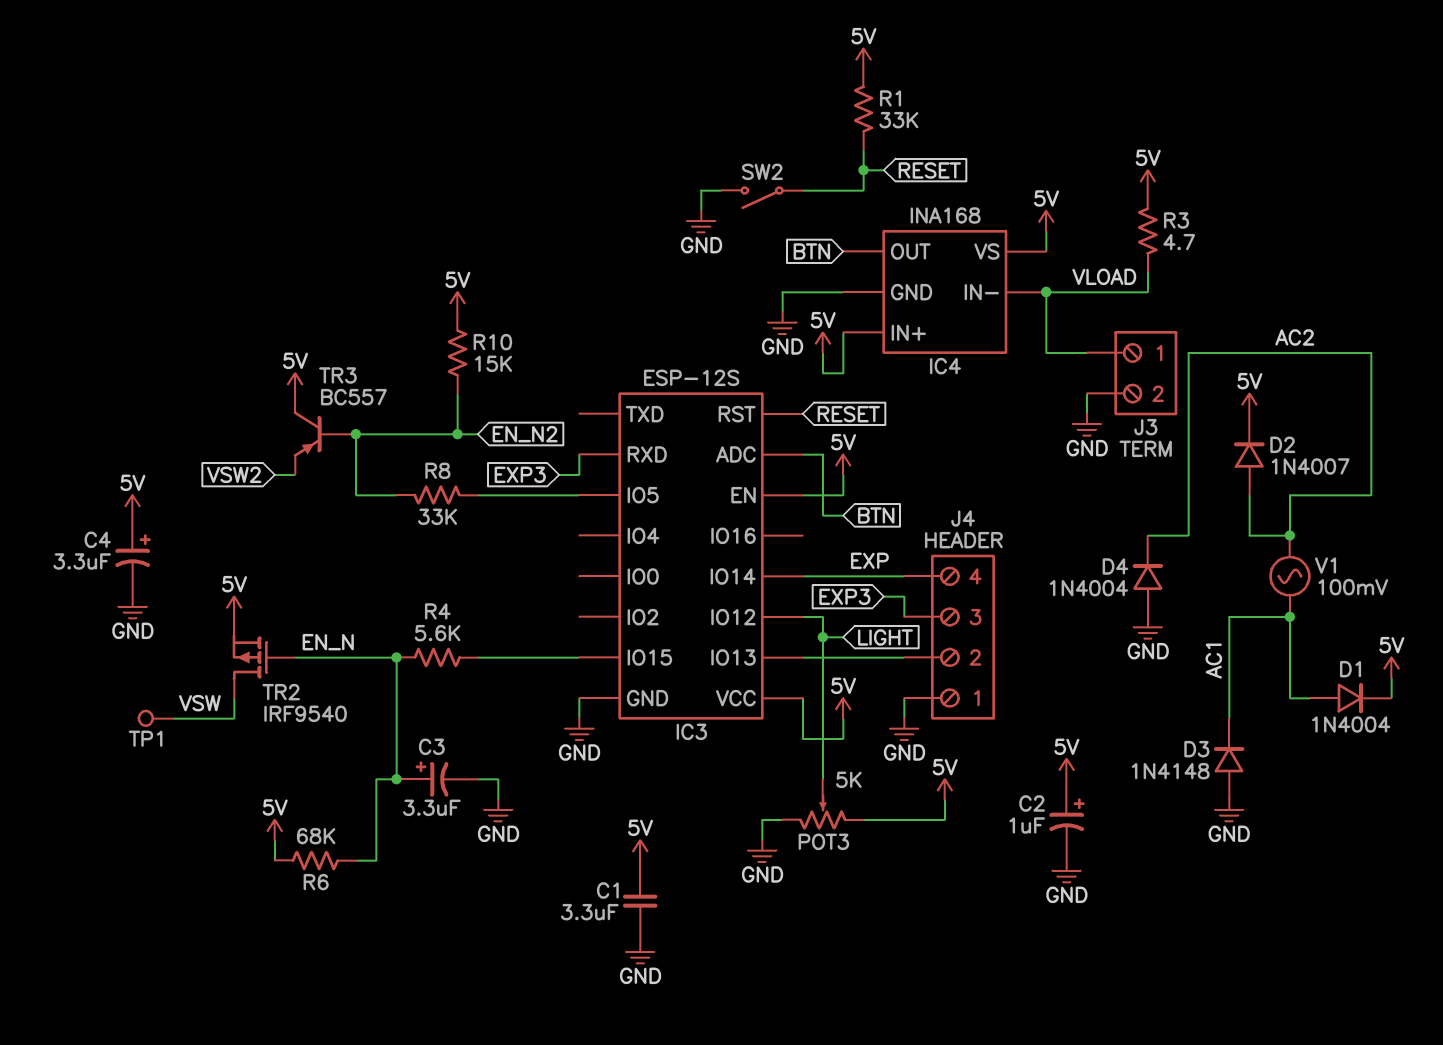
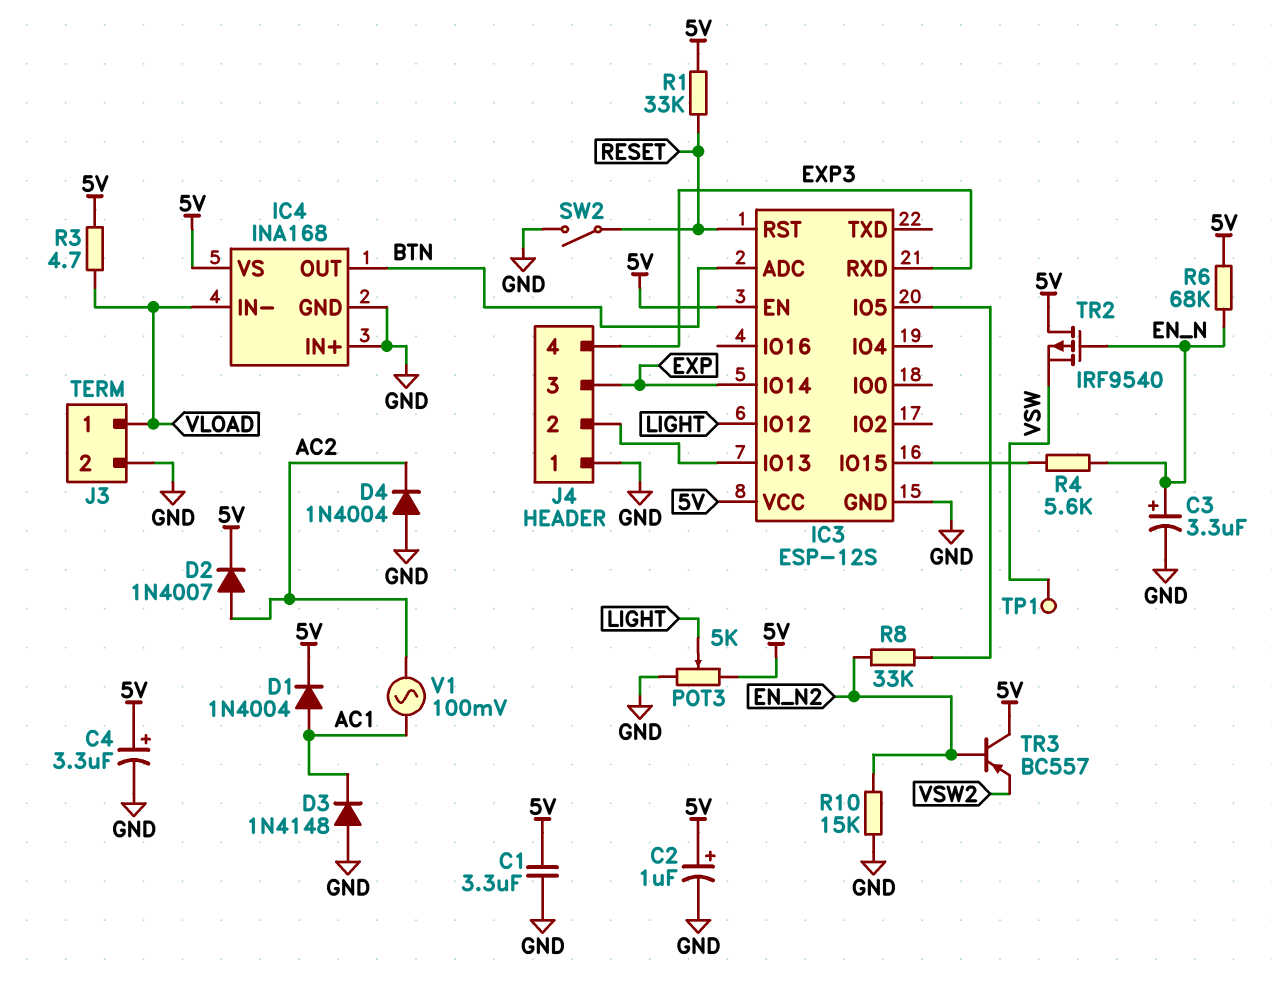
IC4 pin IN+: 5V -> GND
J4 pin 3: EXP3 -> EXP
J4 pin 4: EXP -> EXP3
R10: 15k (5V, EN_N2) -> 15k (EN_N2, GND)
TR2: PMOS IRF9540 (G EN_N, D VSW, S 5V) -> PMOS IRF9540 (G EN_N, D 5V, S VSW)

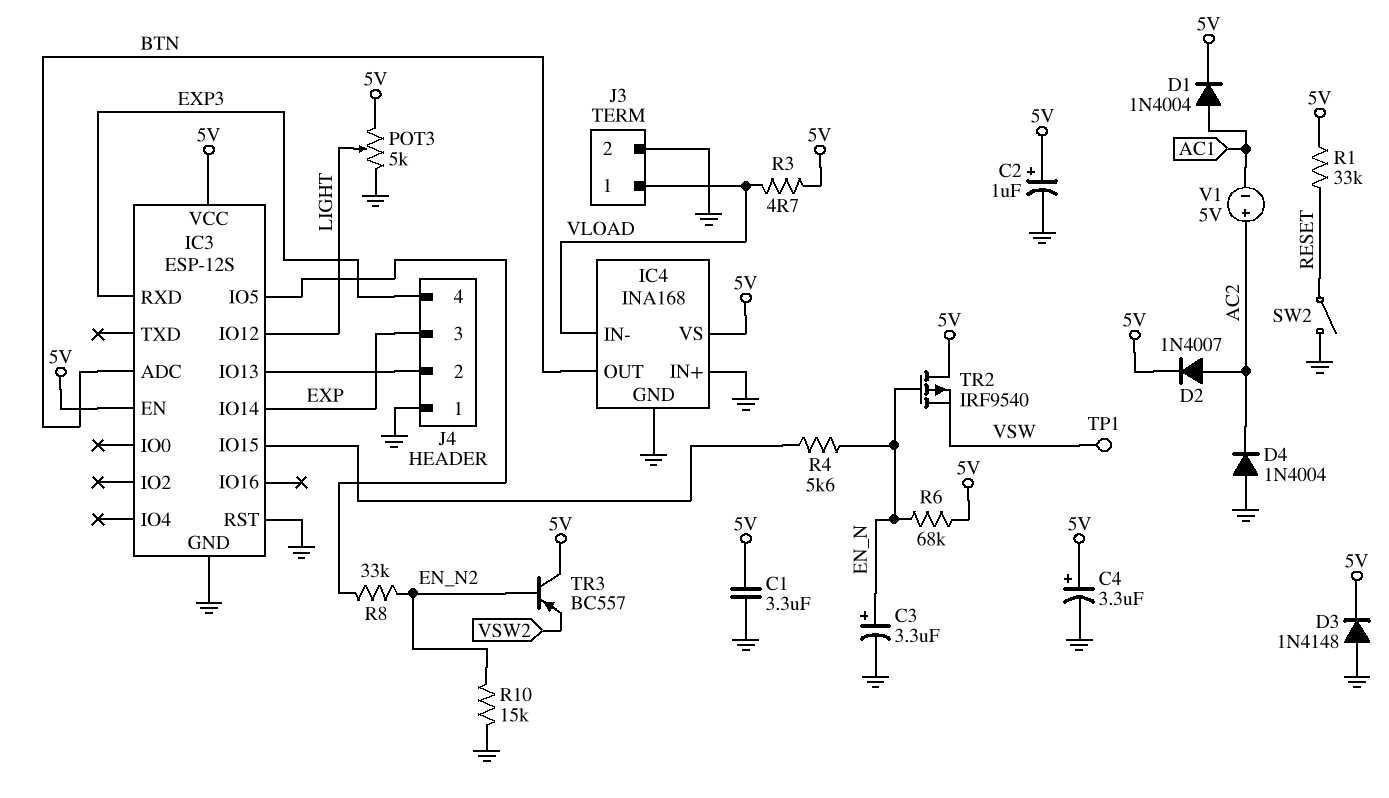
D3: diode 1N4148 (A GND, K AC1) -> diode 1N4148 (A GND, K 5V)
IC3 pin RST: RESET -> GND
V1: AC 100mV (AC1, AC2) -> 5V (plus AC2, minus AC1)

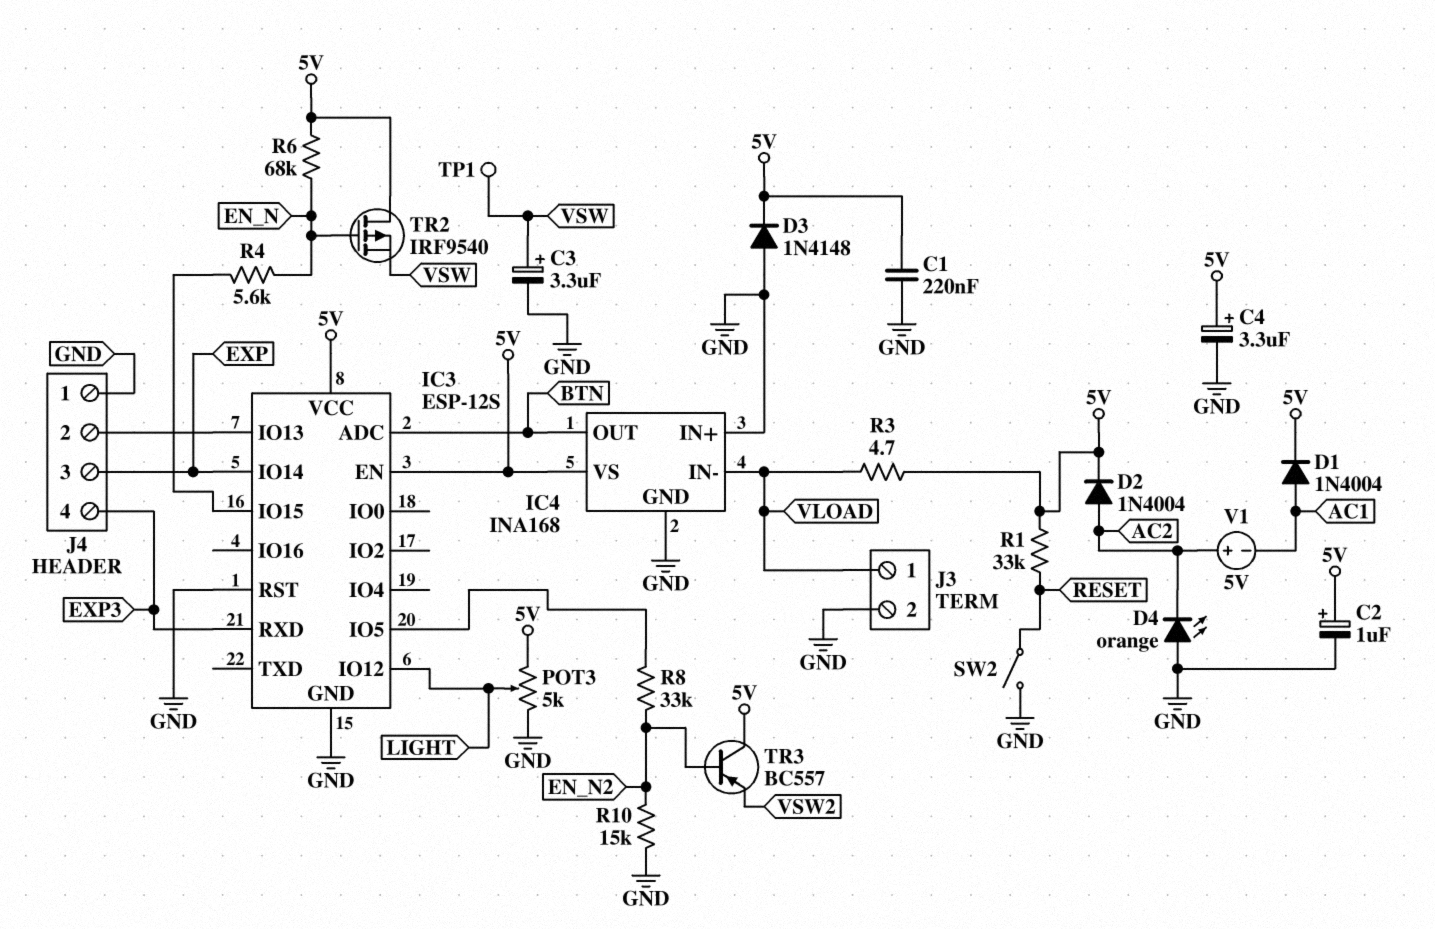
C1: 3.3uF (5V, GND) -> 220nF (5V, GND)
C3: 3.3uF (plus EN_N, minus GND) -> 3.3uF (plus VSW, minus GND)
D2: diode 1N4007 (A AC2, K 5V) -> diode 1N4004 (A AC2, K 5V)
D4: diode 1N4004 (A GND, K AC2) -> LED orange (A GND, K AC2)

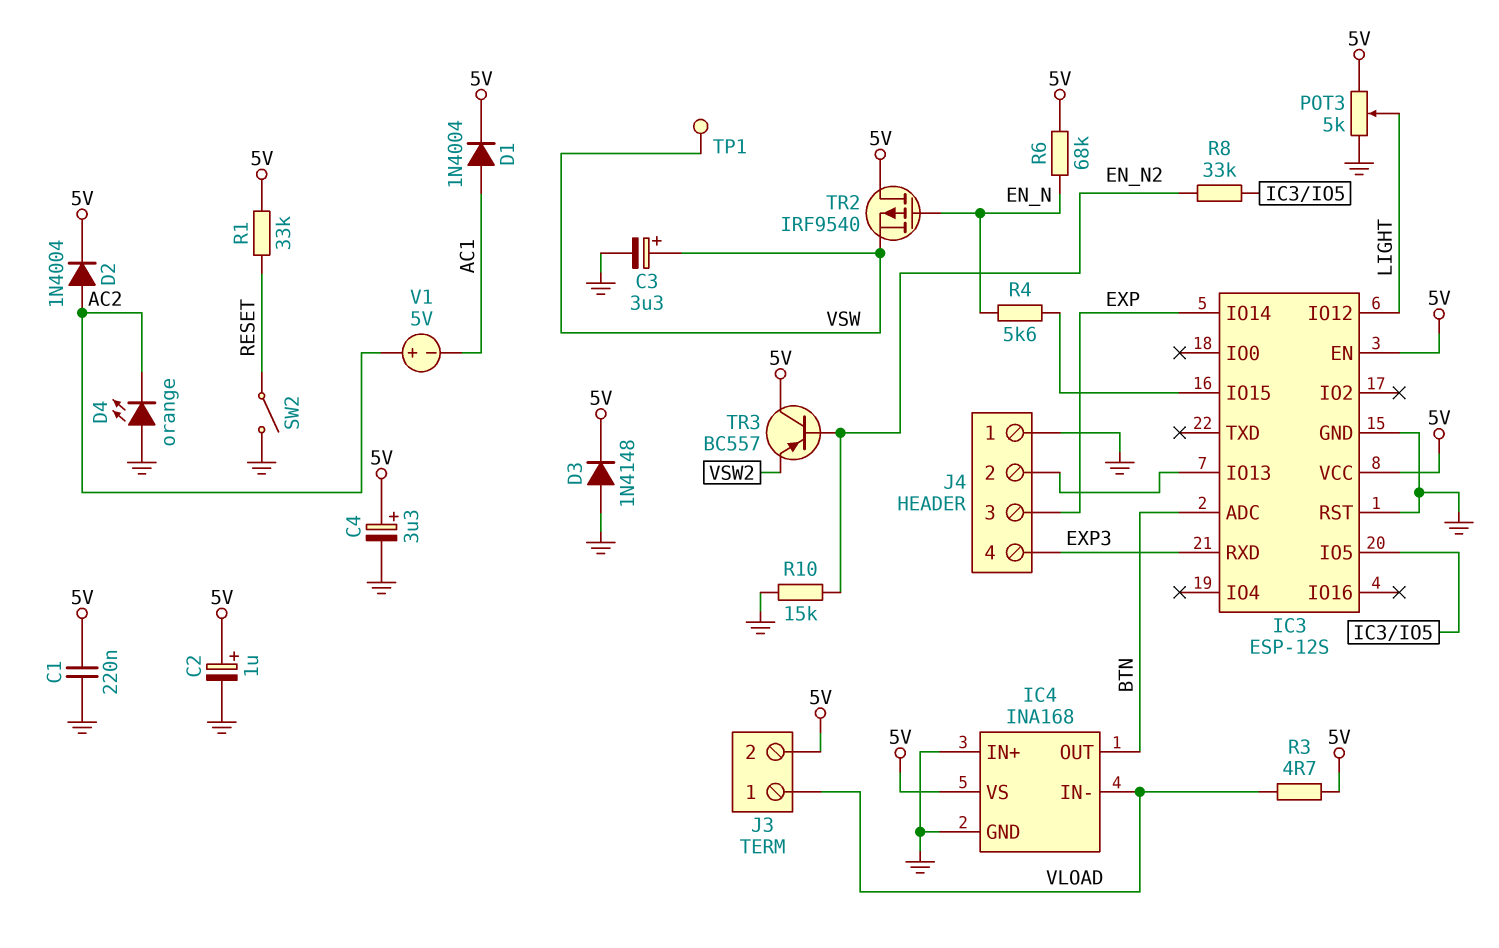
J3 pin 2: GND -> 5V

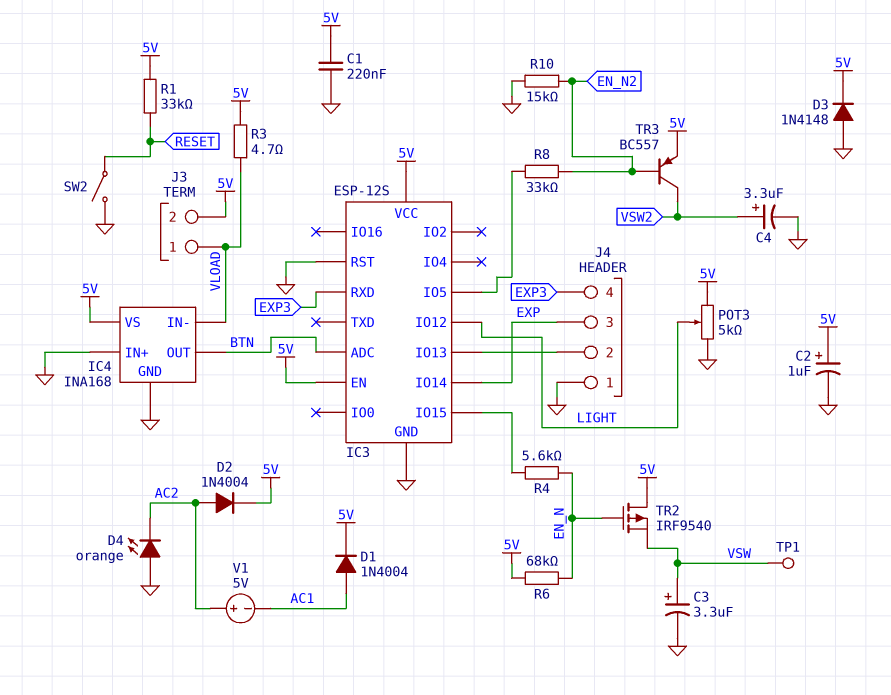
C4: 3.3uF (plus 5V, minus GND) -> 3.3uF (plus VSW2, minus GND)
TR3: PNP BC557 (B EN_N2, C 5V, E VSW2) -> PNP BC557 (B EN_N2, C VSW2, E 5V)

